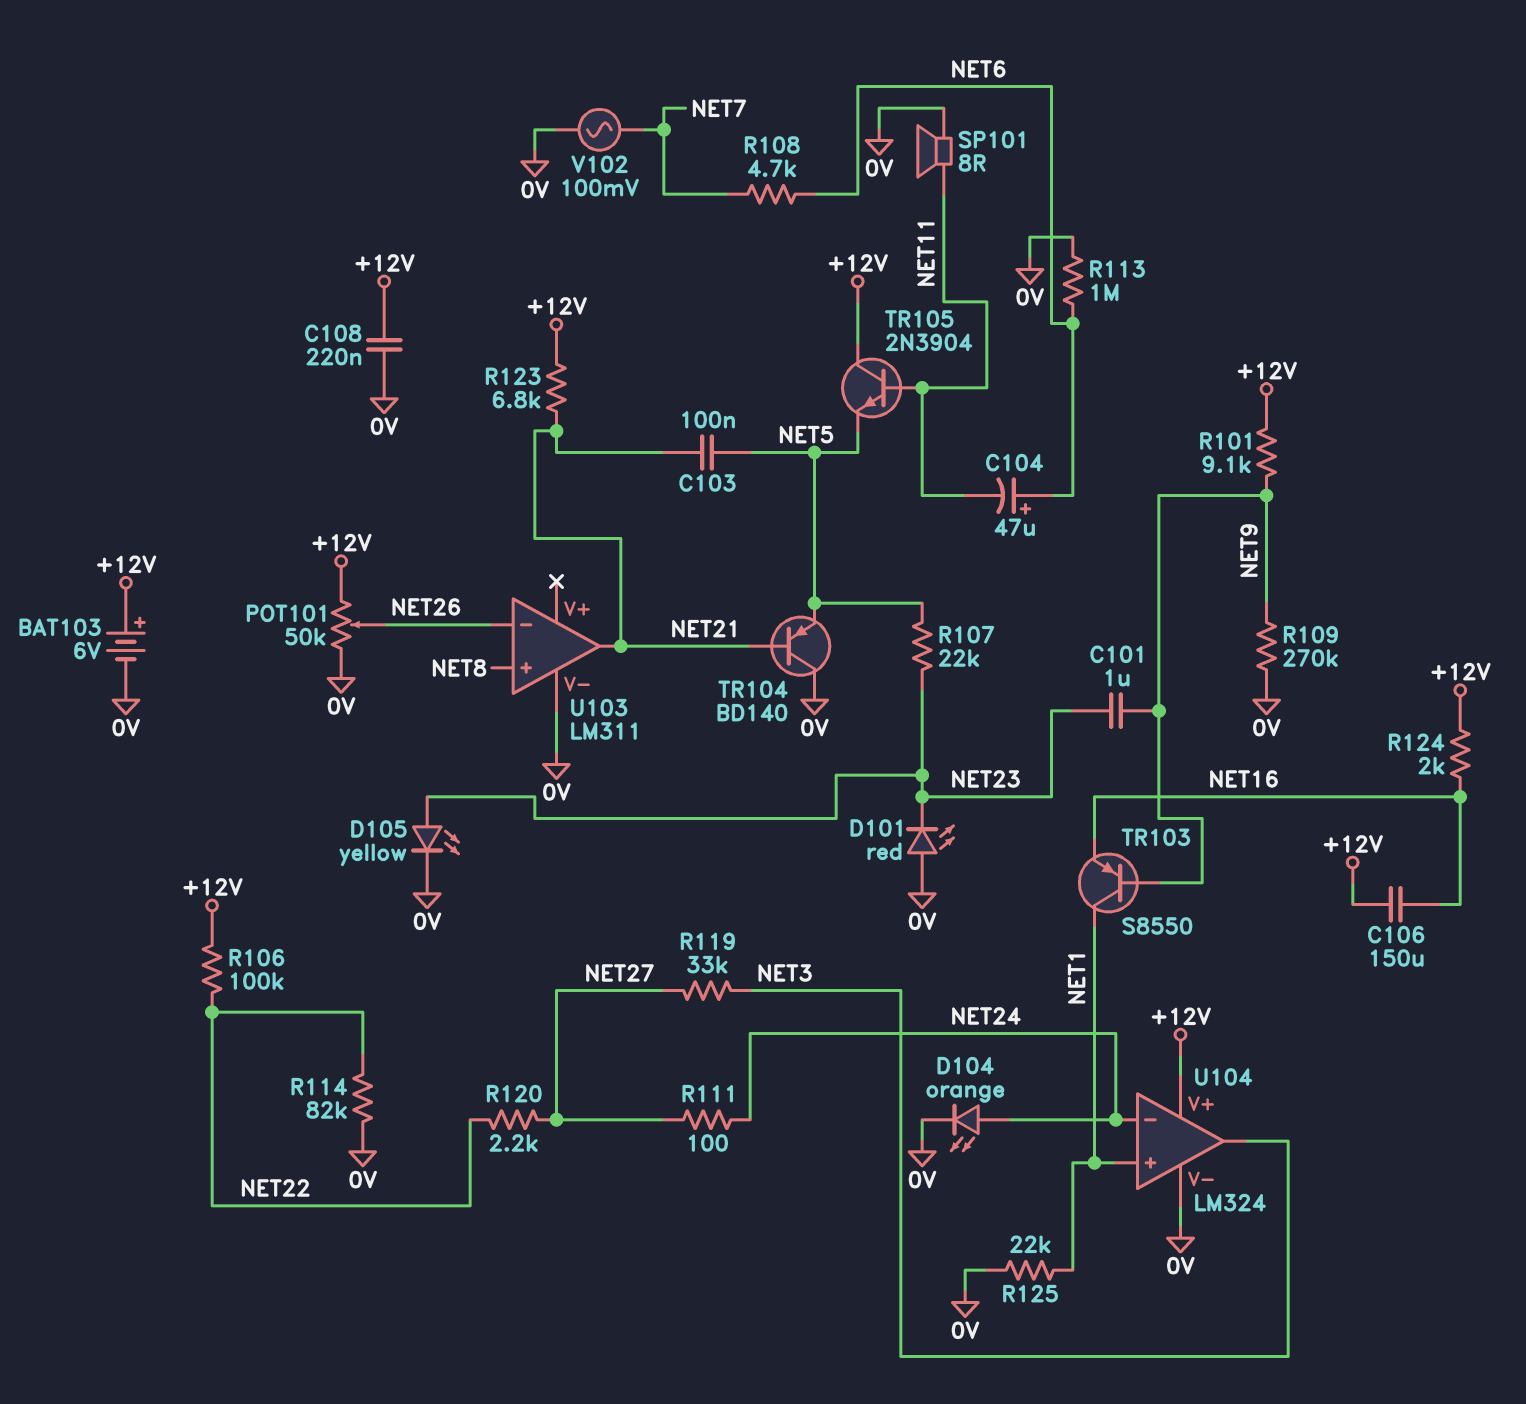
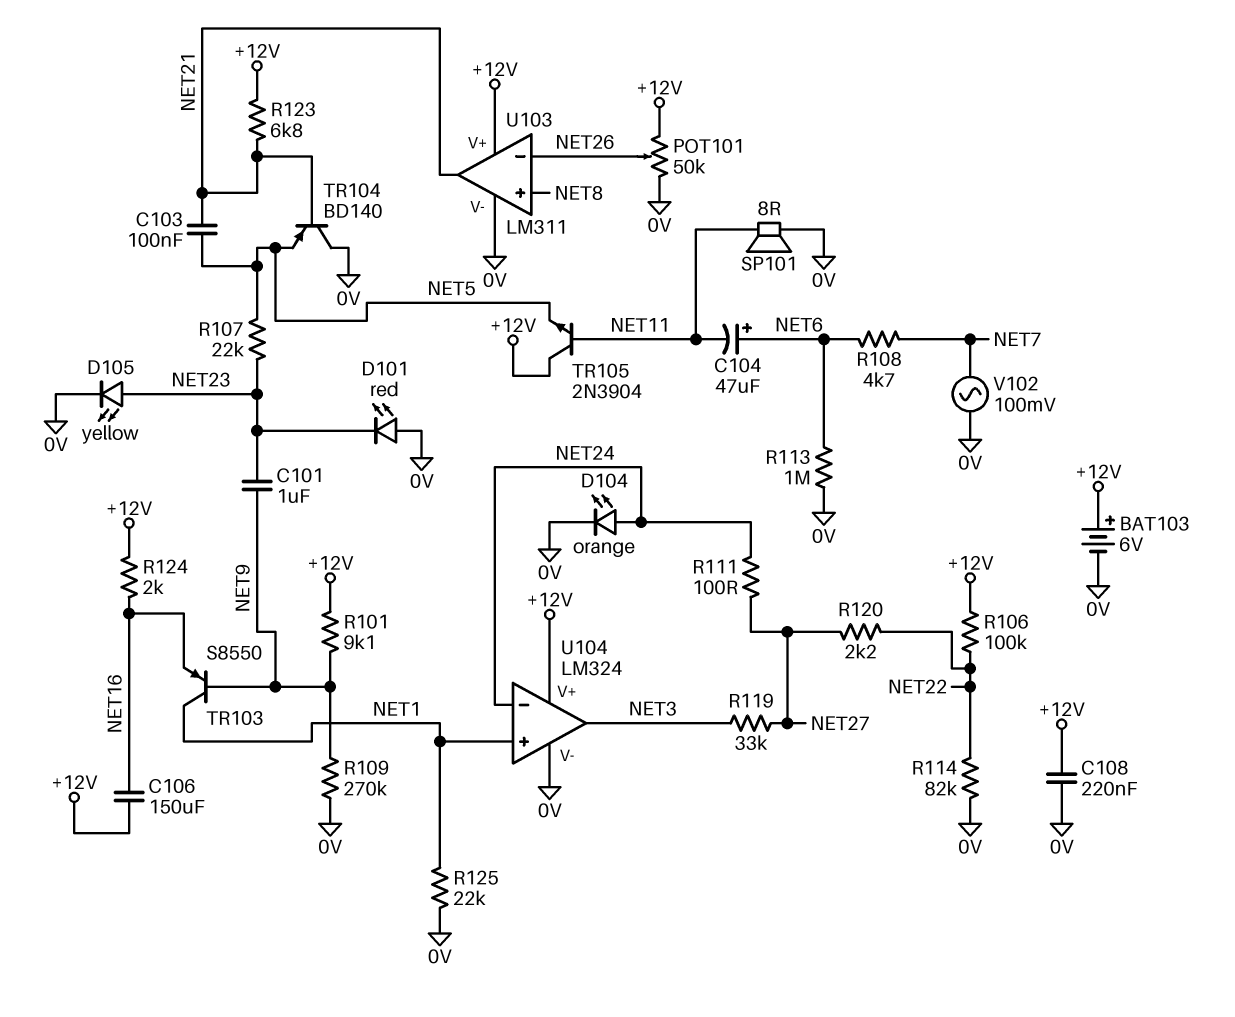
U103 pin V+: none -> +12V

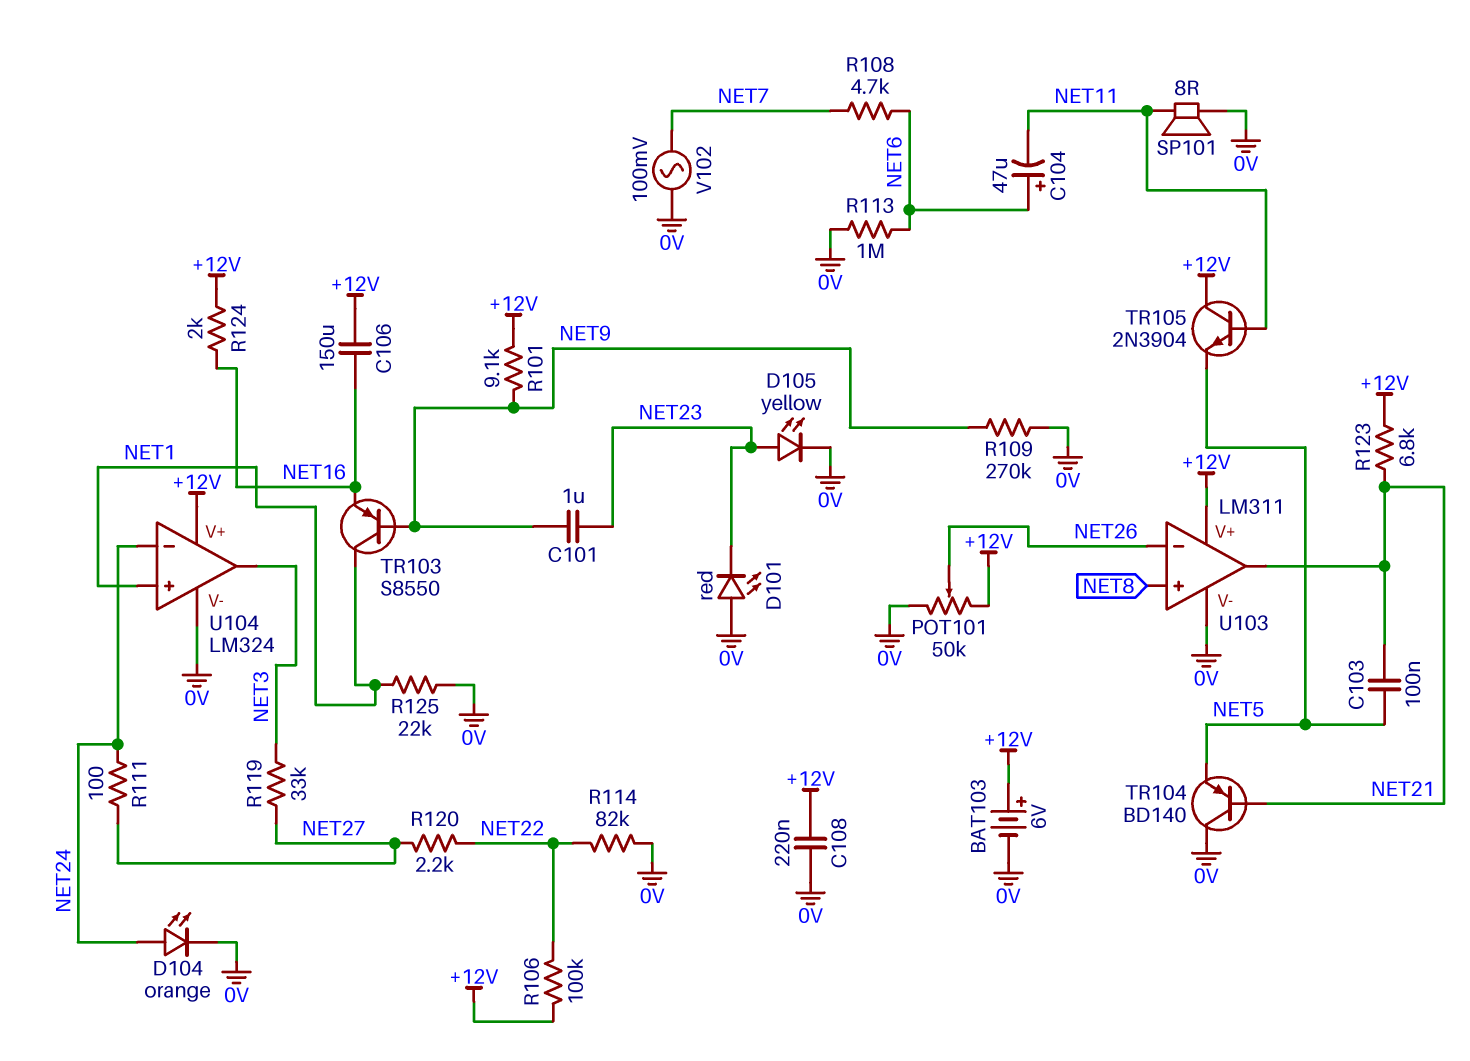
R107: 22k (NET5, NET23) -> none

